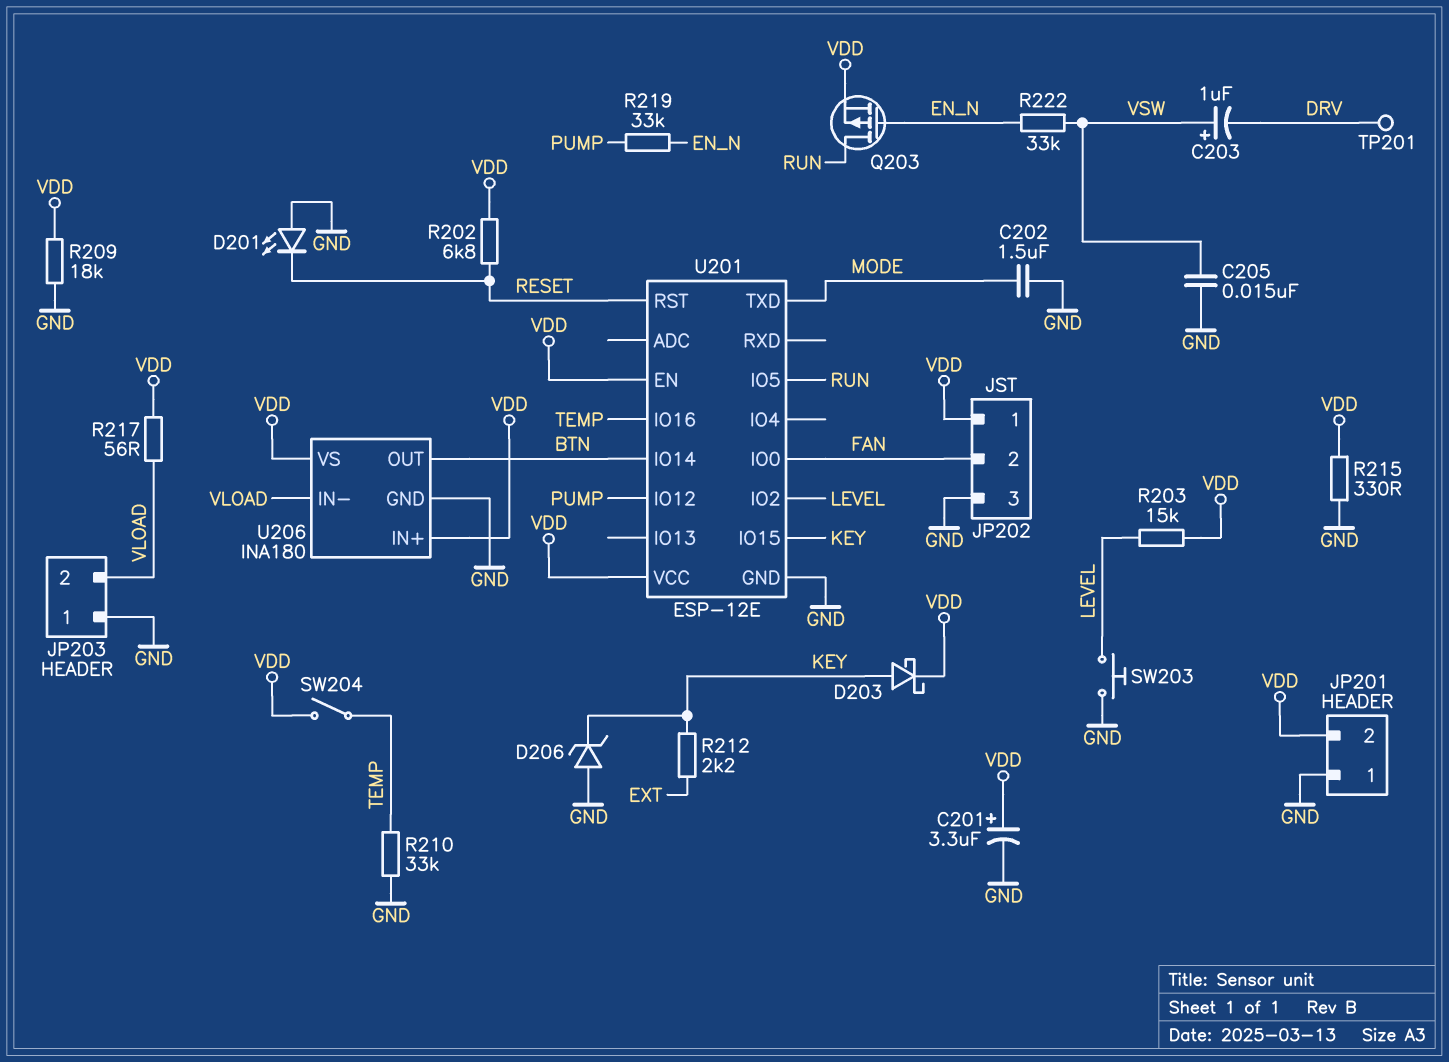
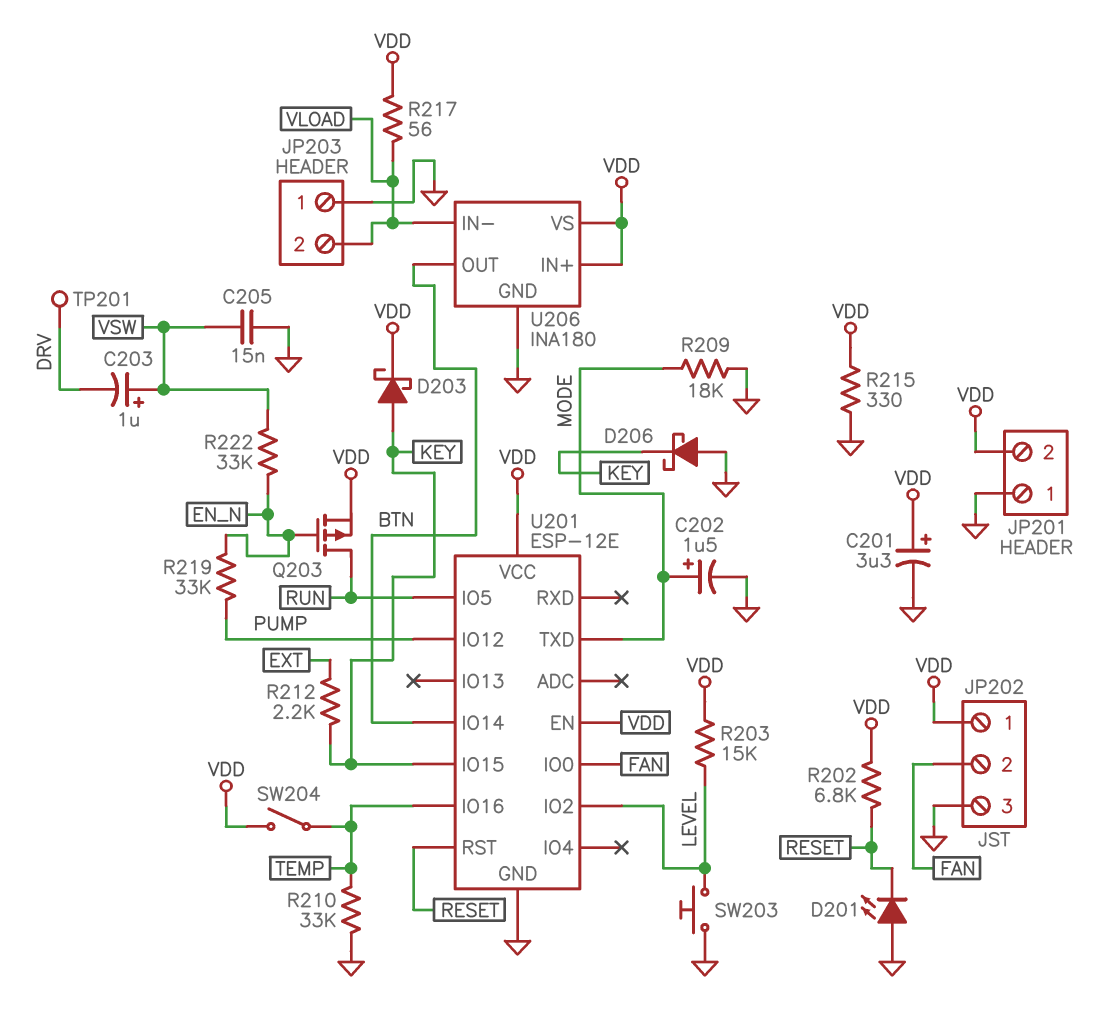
C202: 1.5uF (GND, MODE) -> 1.5uF (plus MODE, minus GND)
D206: zener (A GND, K KEY) -> schottky (A GND, K KEY)
R209: 18k (GND, VDD) -> 18k (GND, MODE)

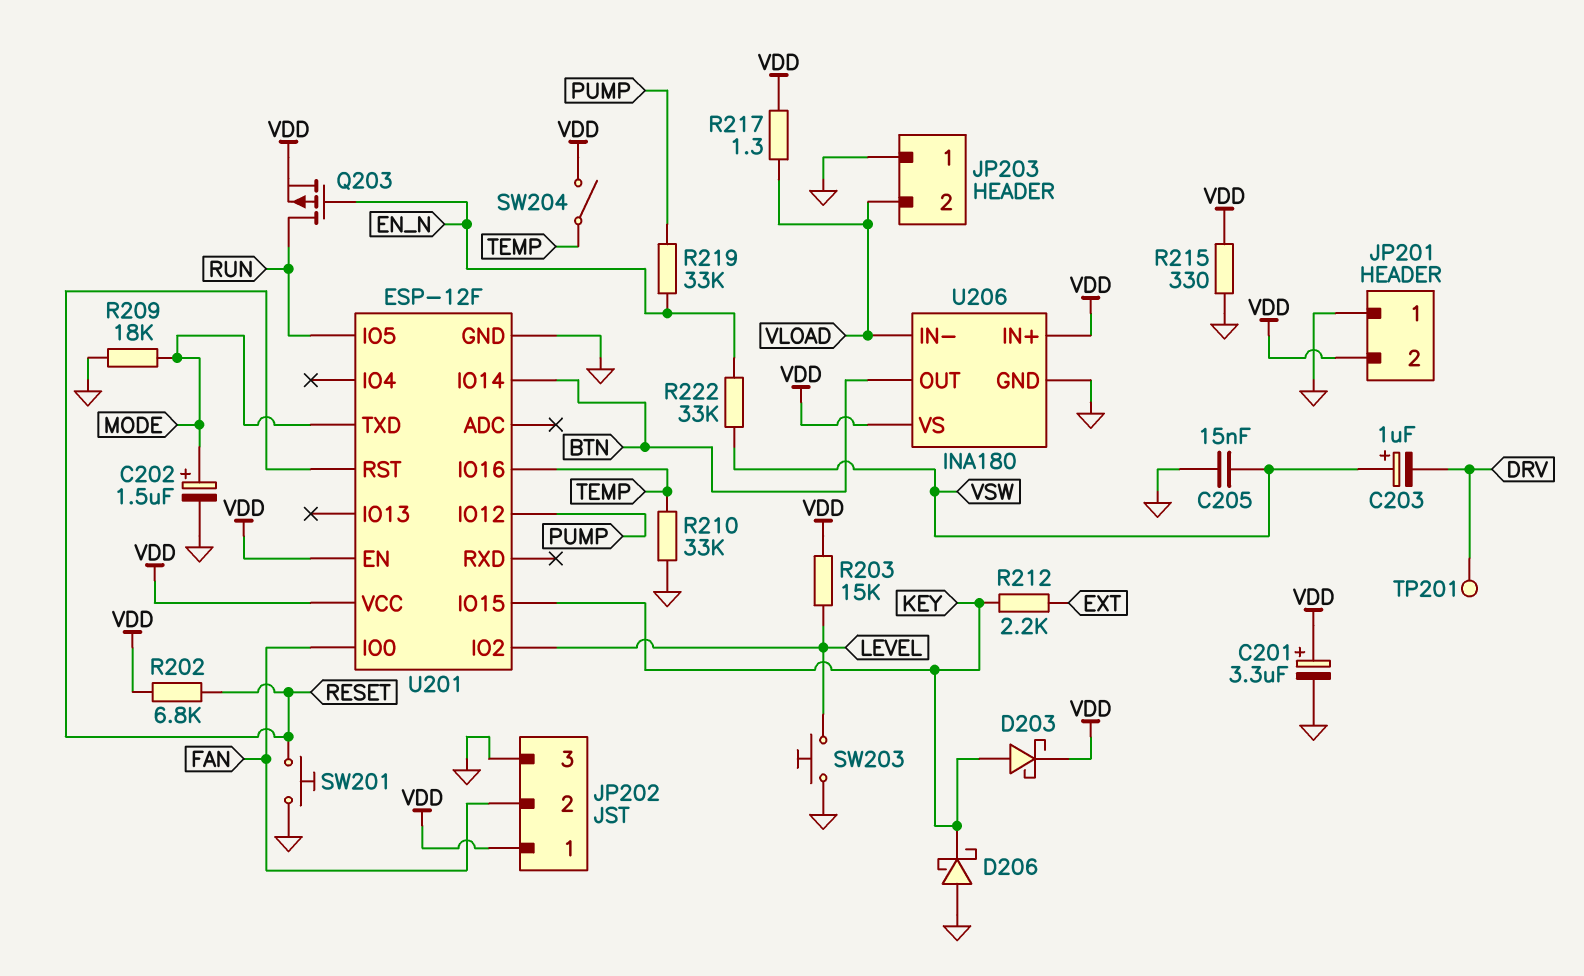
D201: LED (A GND, K RESET) -> none
R217: 56 (VDD, VLOAD) -> 1.3 (VDD, VLOAD)
SW201: none -> button (GND, RESET)
U201: ESP-12E -> ESP-12F

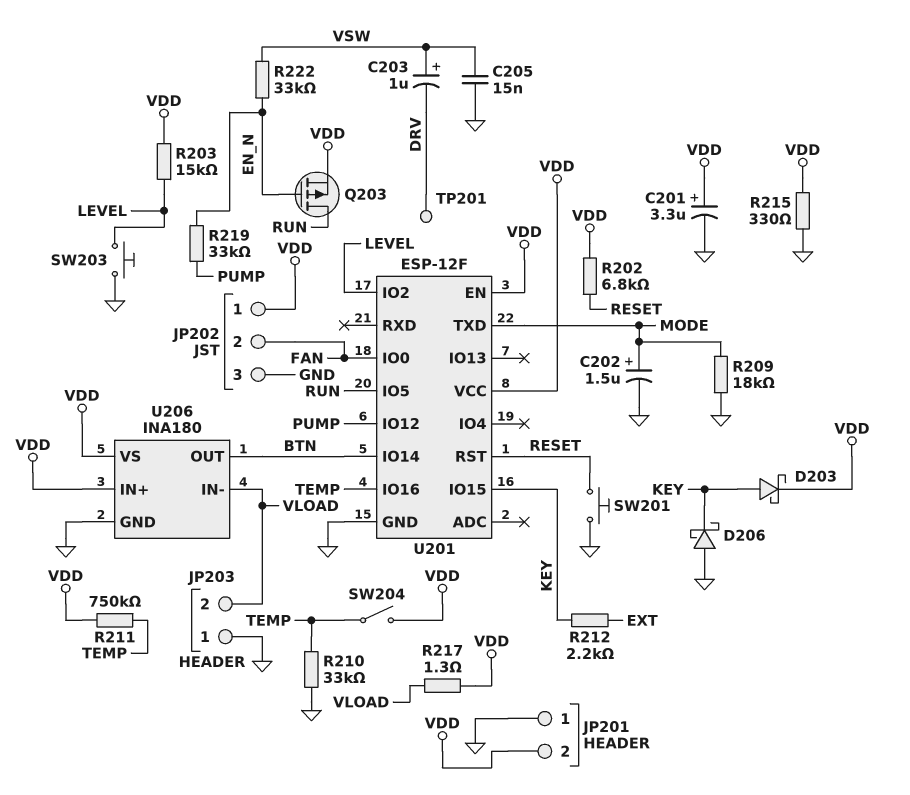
R211: none -> 750k (TEMP, VDD)

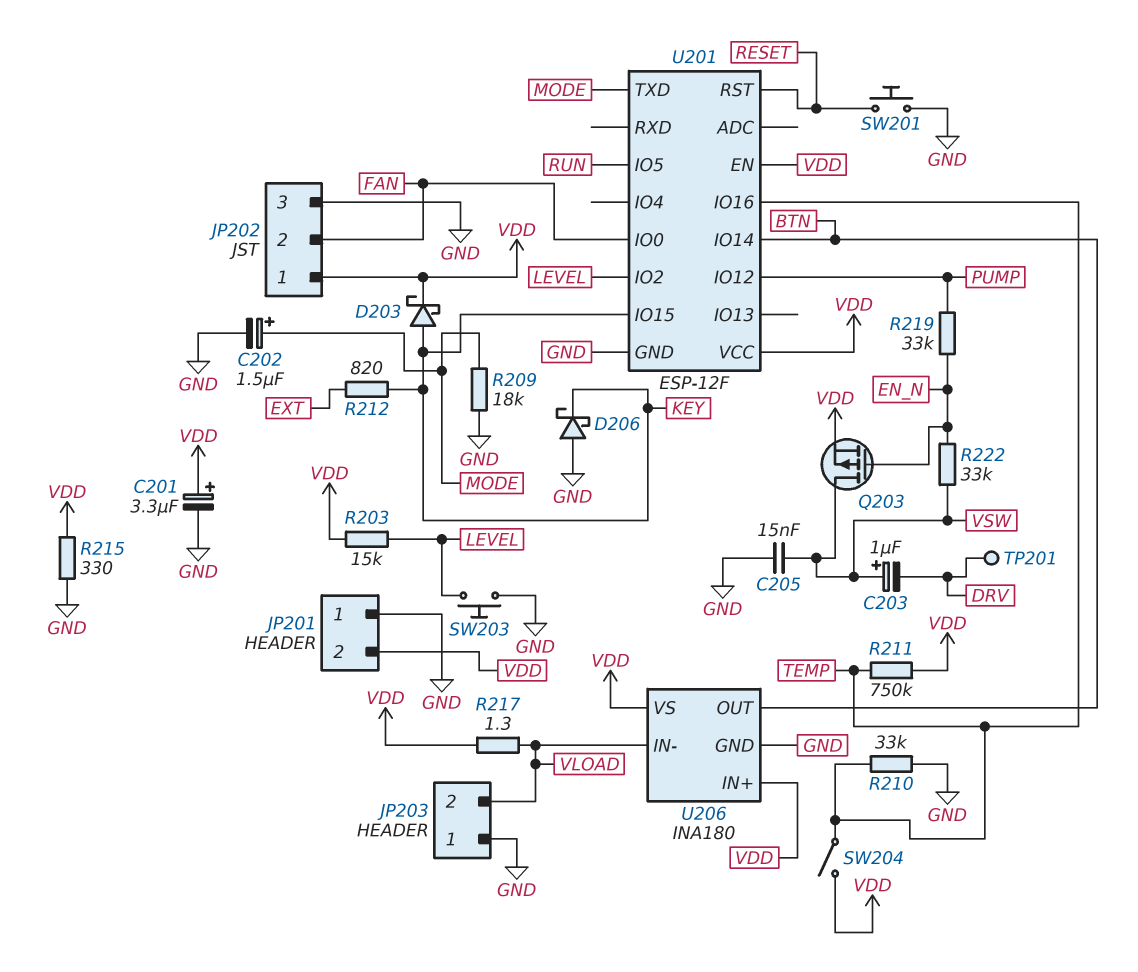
Q203: PMOS (G EN_N, D RUN, S VDD) -> PMOS (G EN_N, D VSW, S VDD)
R202: 6.8k (RESET, VDD) -> none
R212: 2.2k (EXT, KEY) -> 820 (EXT, KEY)

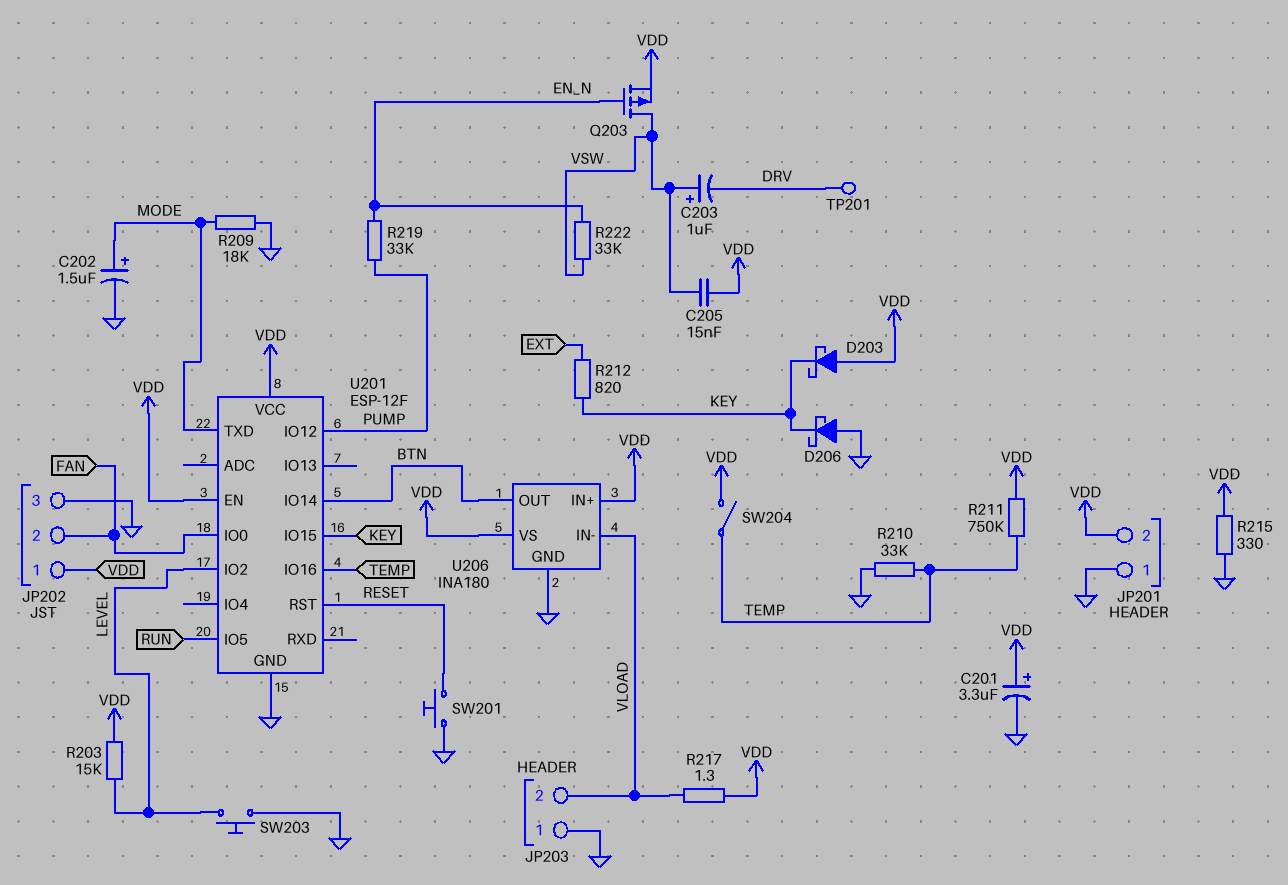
C205: 15nF (GND, VSW) -> 15nF (VDD, VSW)
D203: schottky (A KEY, K VDD) -> schottky (A VDD, K KEY)

